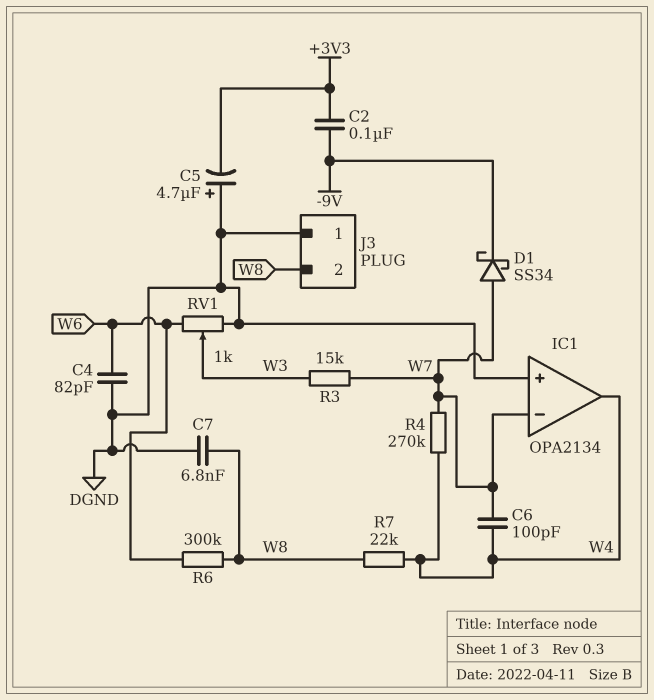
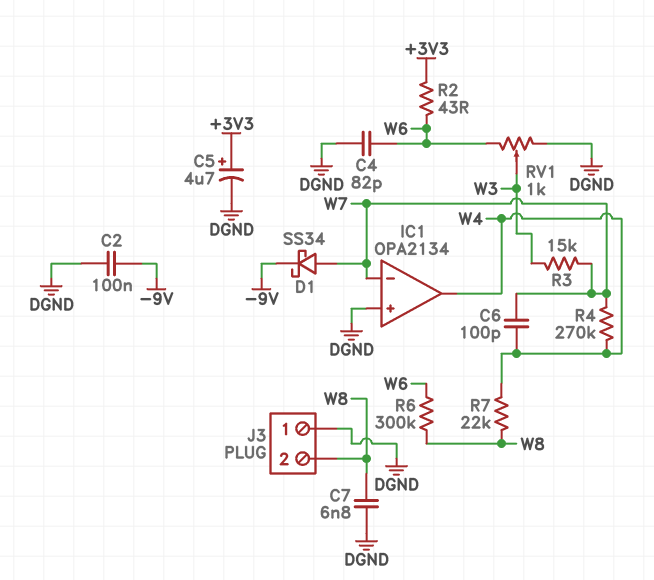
C2: 100nF (+3V3, -9V) -> 100nF (-9V, DGND)
C5: 4.7uF (plus DGND, minus +3V3) -> 4.7uF (plus +3V3, minus DGND)
R2: none -> 43 (+3V3, W6)

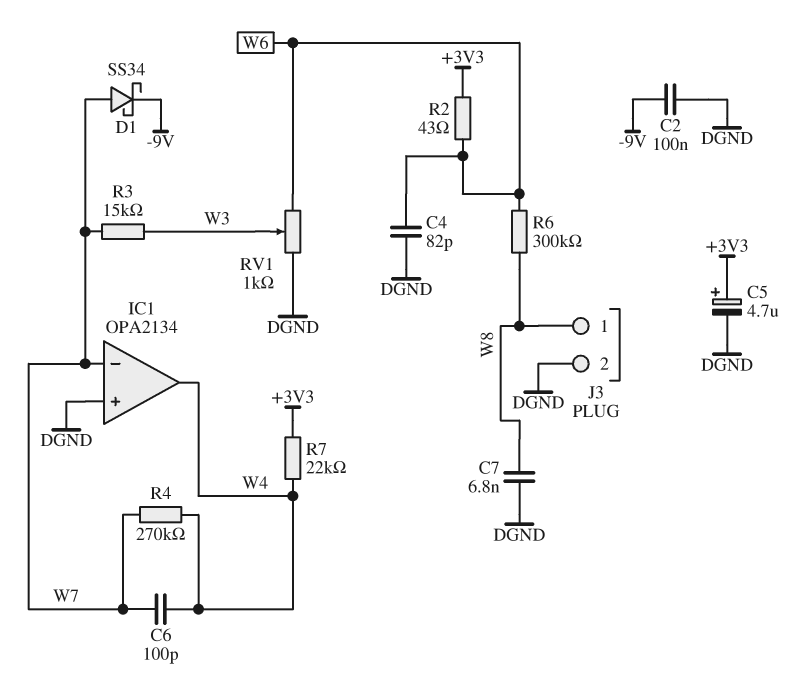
J3 pin 1: DGND -> W8
J3 pin 2: W8 -> DGND
R7: 22k (W4, W8) -> 22k (+3V3, W4)

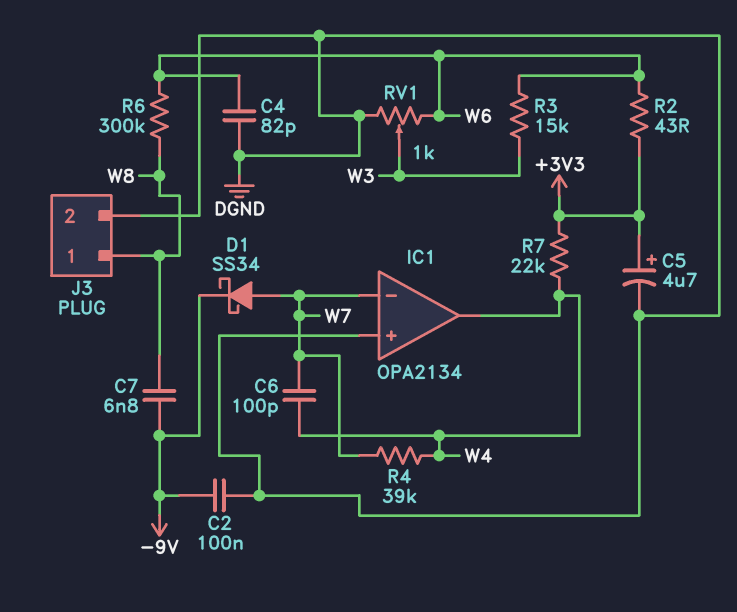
C7: 6.8nF (DGND, W8) -> 6.8nF (-9V, W8)
R3: 15k (W3, W7) -> 15k (W3, W6)
R4: 270k (W4, W7) -> 39k (W4, W7)

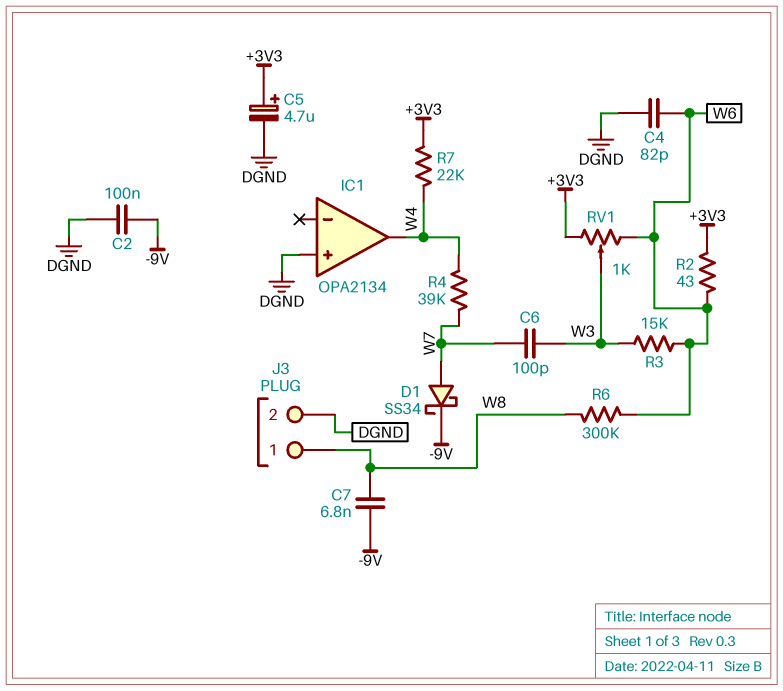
C6: 100pF (W4, W7) -> 100pF (W3, W7)
IC1 pin in-: W7 -> none
RV1: 1k (DGND, W6, wiper W3) -> 1k (+3V3, W6, wiper W3)

